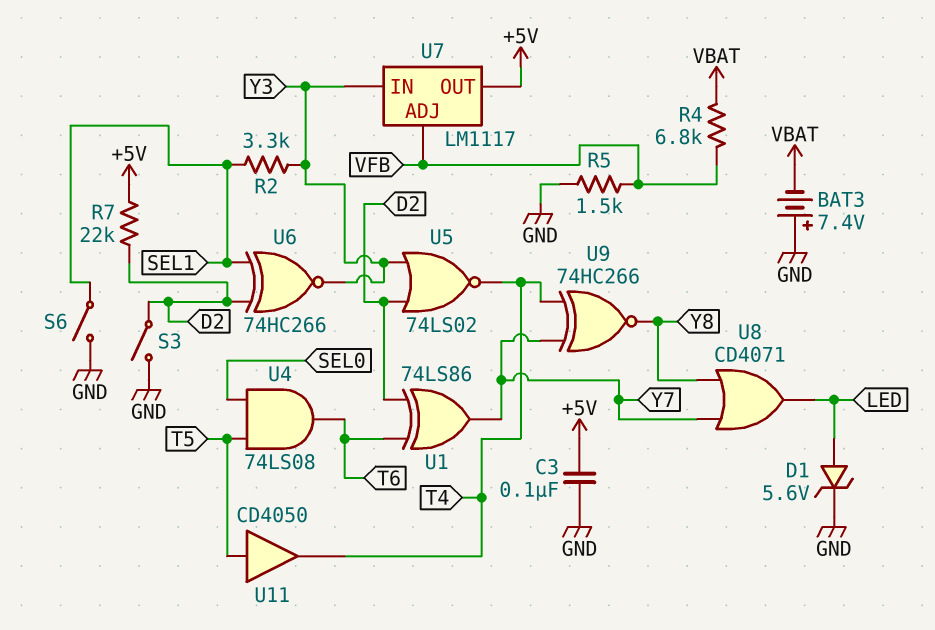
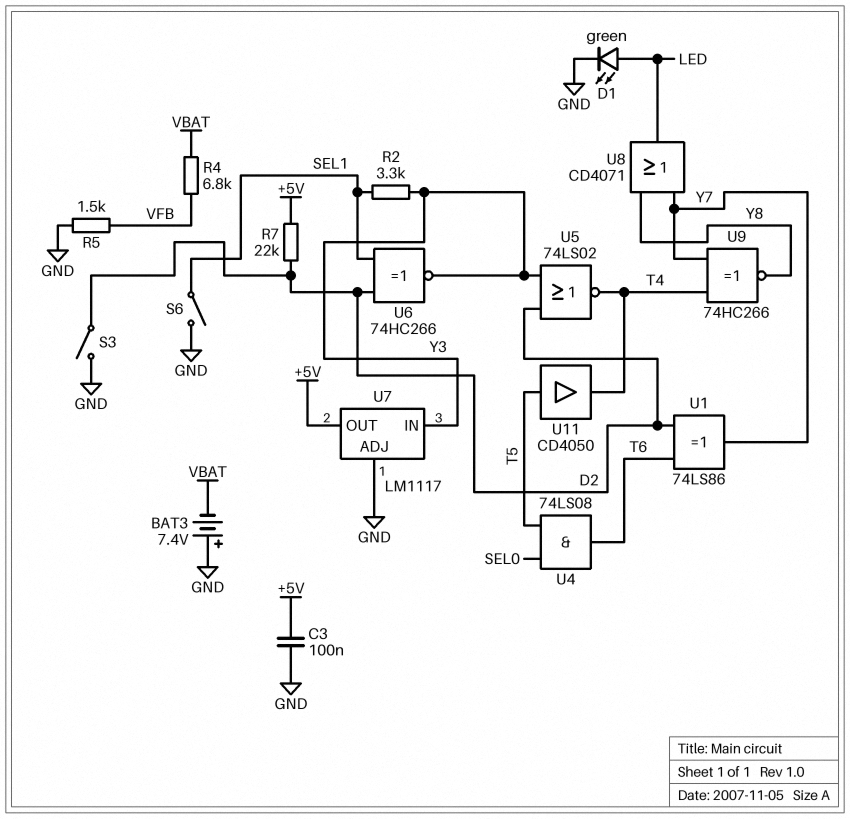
D1: zener 5.6V (A LED, K GND) -> LED green (A LED, K GND)
U7 pin ADJ: VFB -> GND

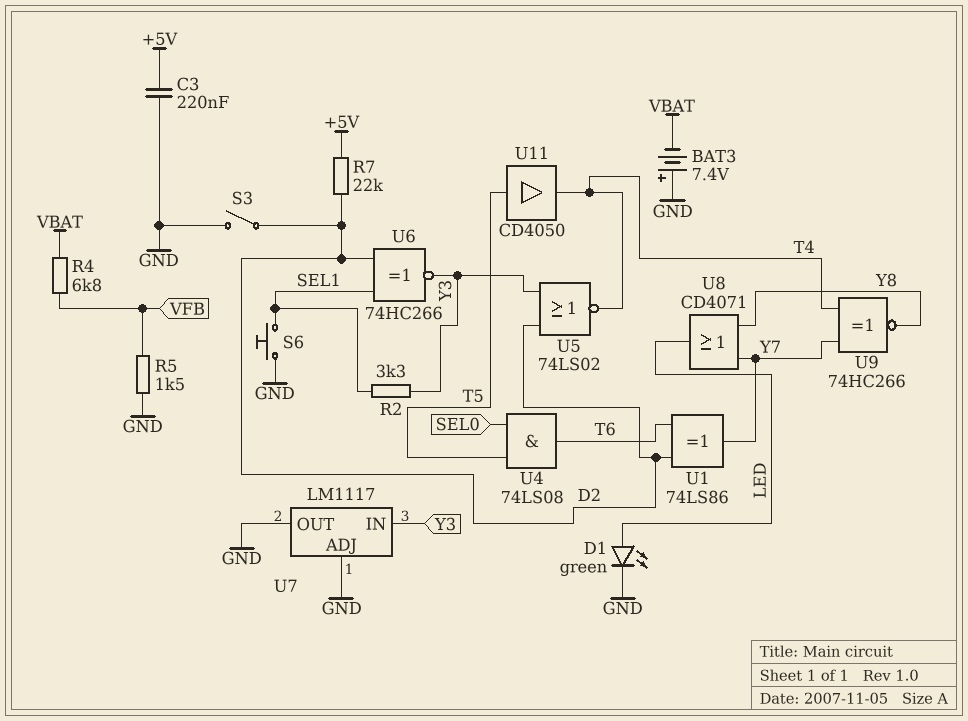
C3: 100nF (+5V, GND) -> 220nF (+5V, GND)
S6: switch (GND, SEL1) -> button (GND, SEL1)
U7 pin OUT: +5V -> GND

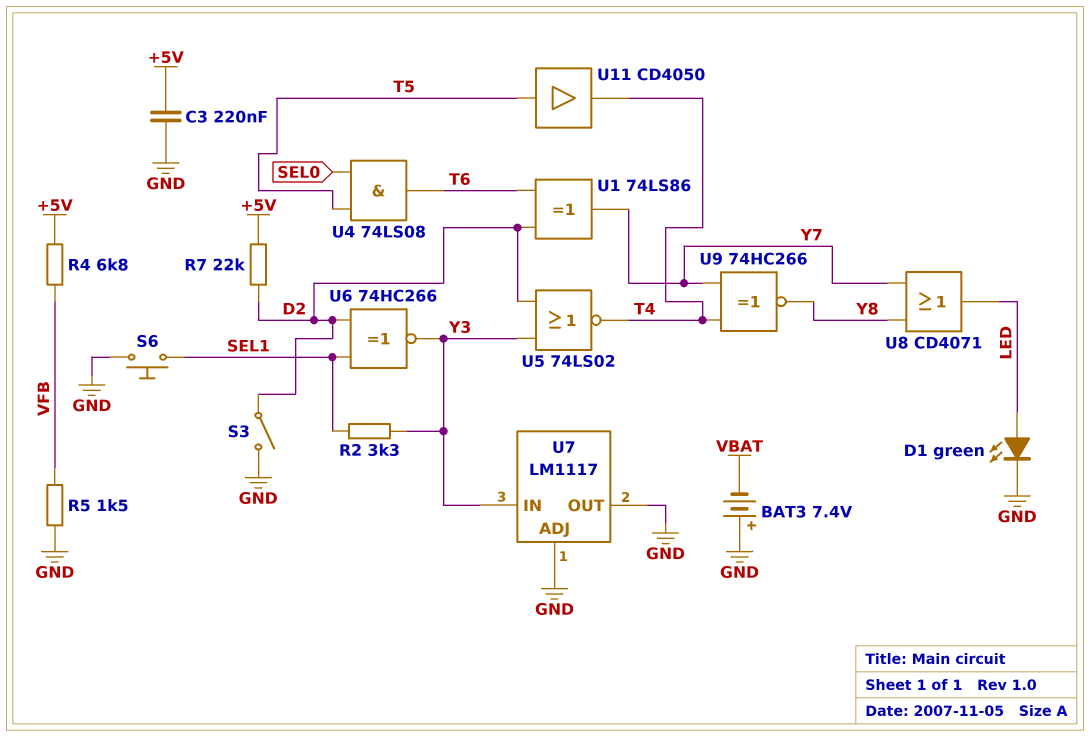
R4: 6.8k (VBAT, VFB) -> 6.8k (+5V, VFB)

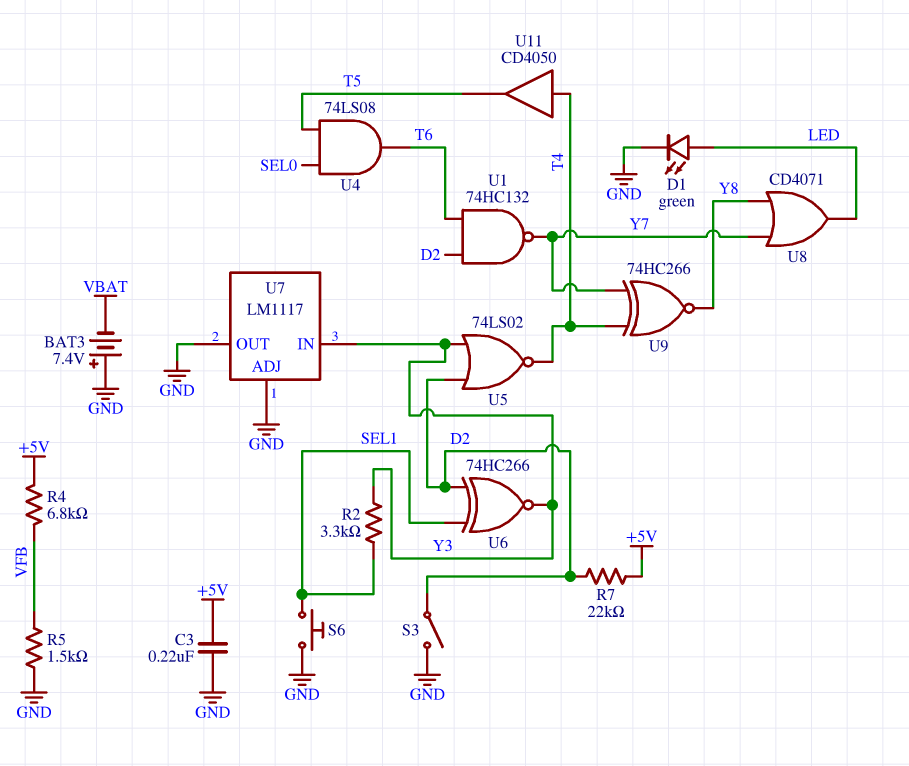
U1: XOR 74LS86 (in D2, in T6, out Y7) -> NAND 74HC132 (in D2, in T6, out Y7)
U11: buffer CD4050 (in T5, out T4) -> buffer CD4050 (in T4, out T5)

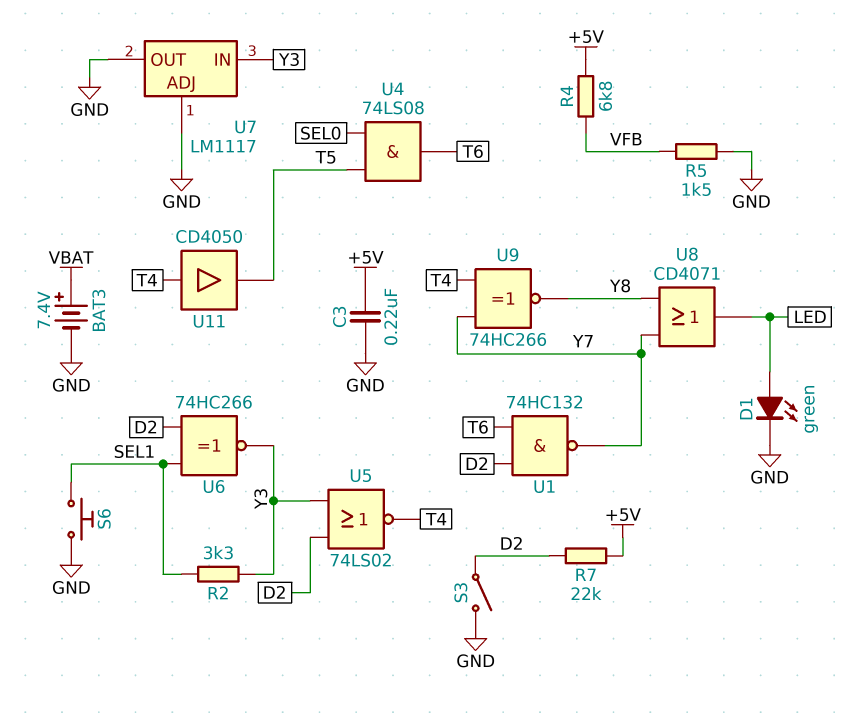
BAT3: 7.4V (plus GND, minus VBAT) -> 7.4V (plus VBAT, minus GND)

